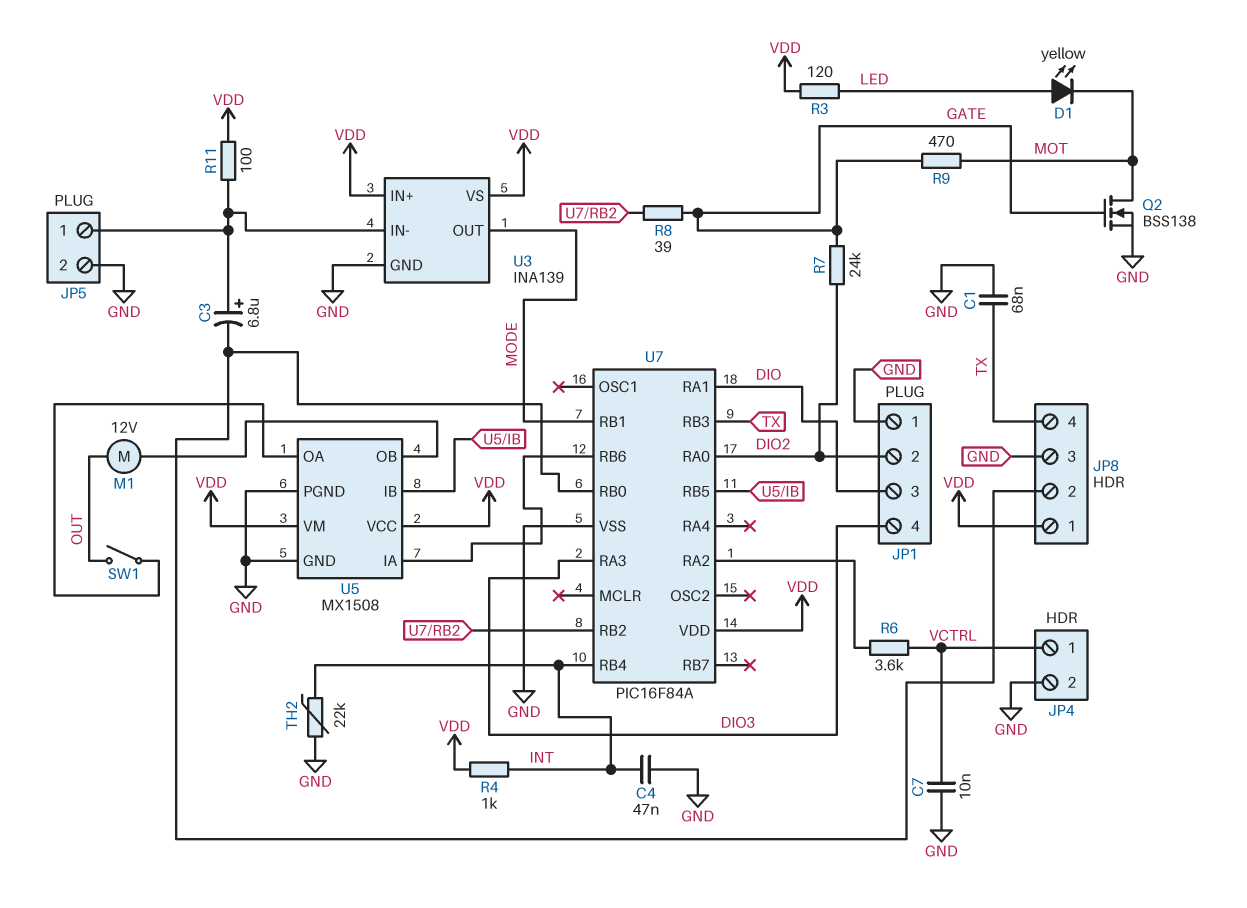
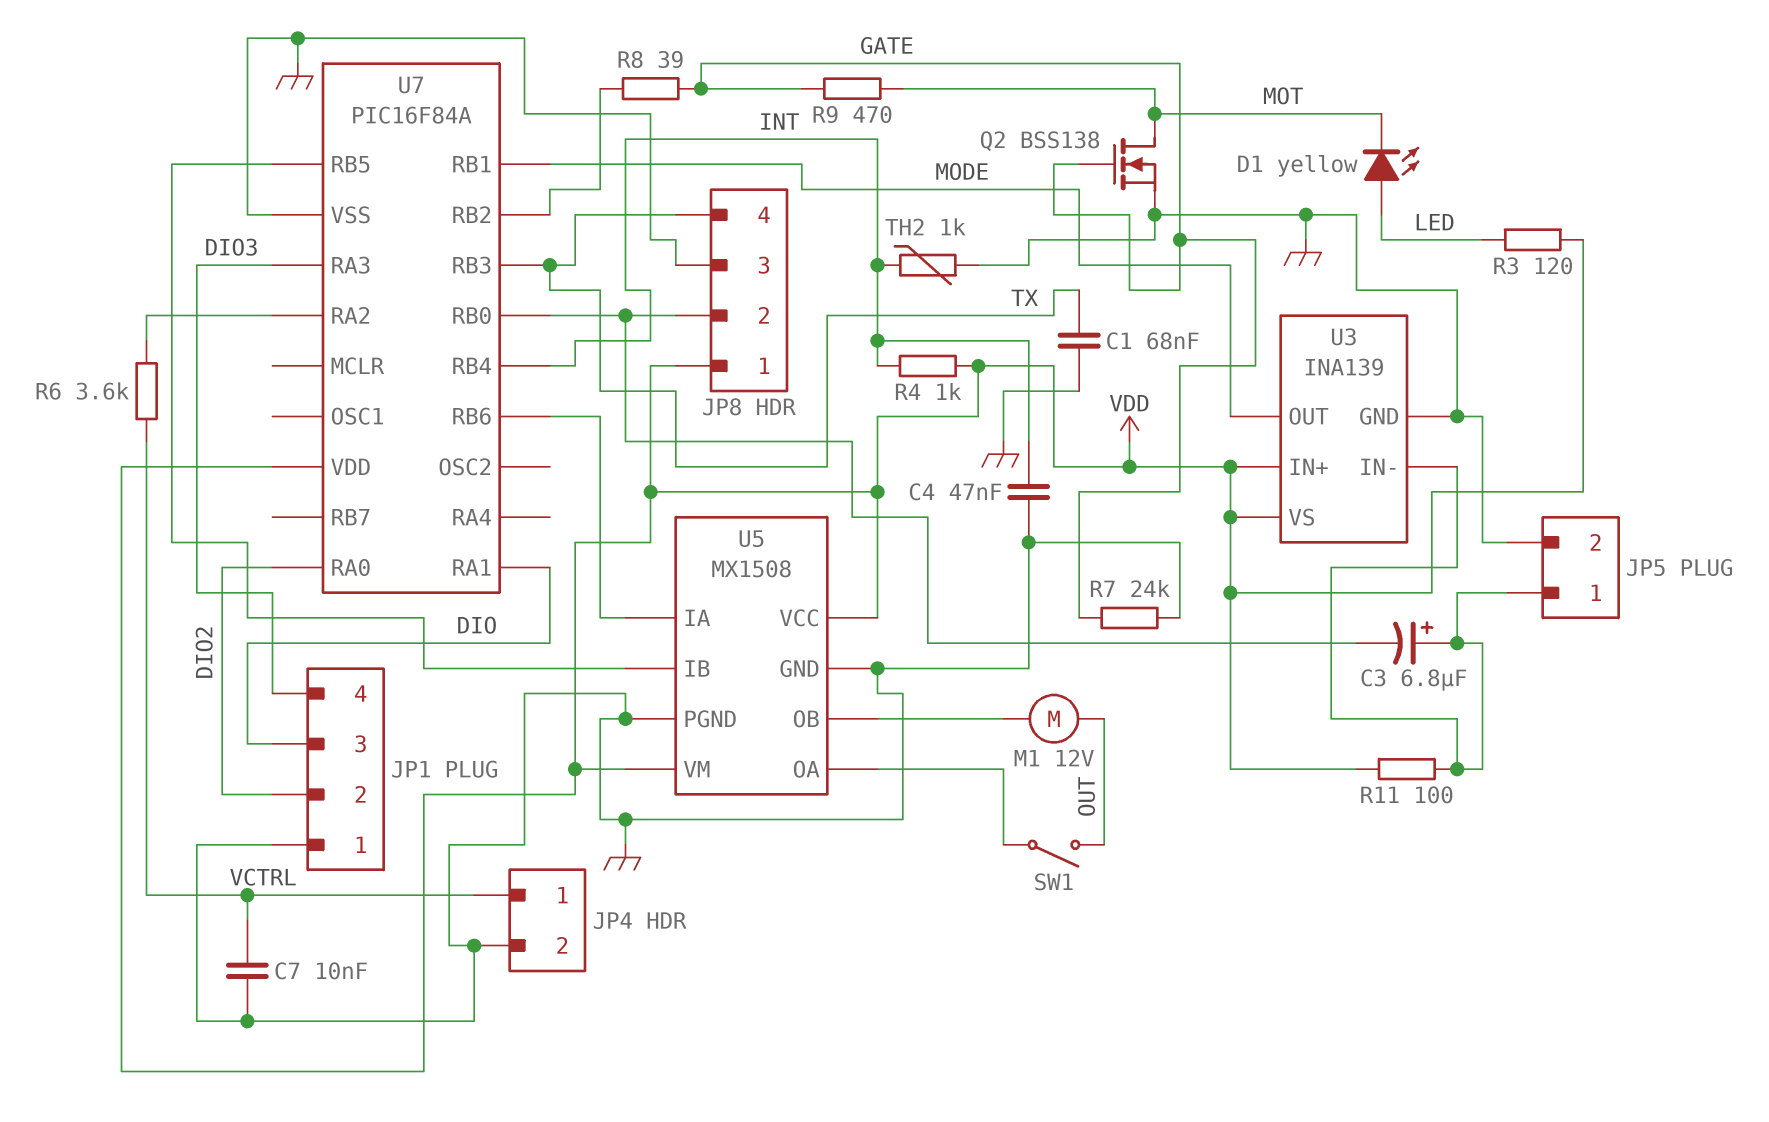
R7: 24k (DIO2, GATE) -> 24k (GATE, GND)
TH2: 22k (GND, INT) -> 1k (GND, INT)

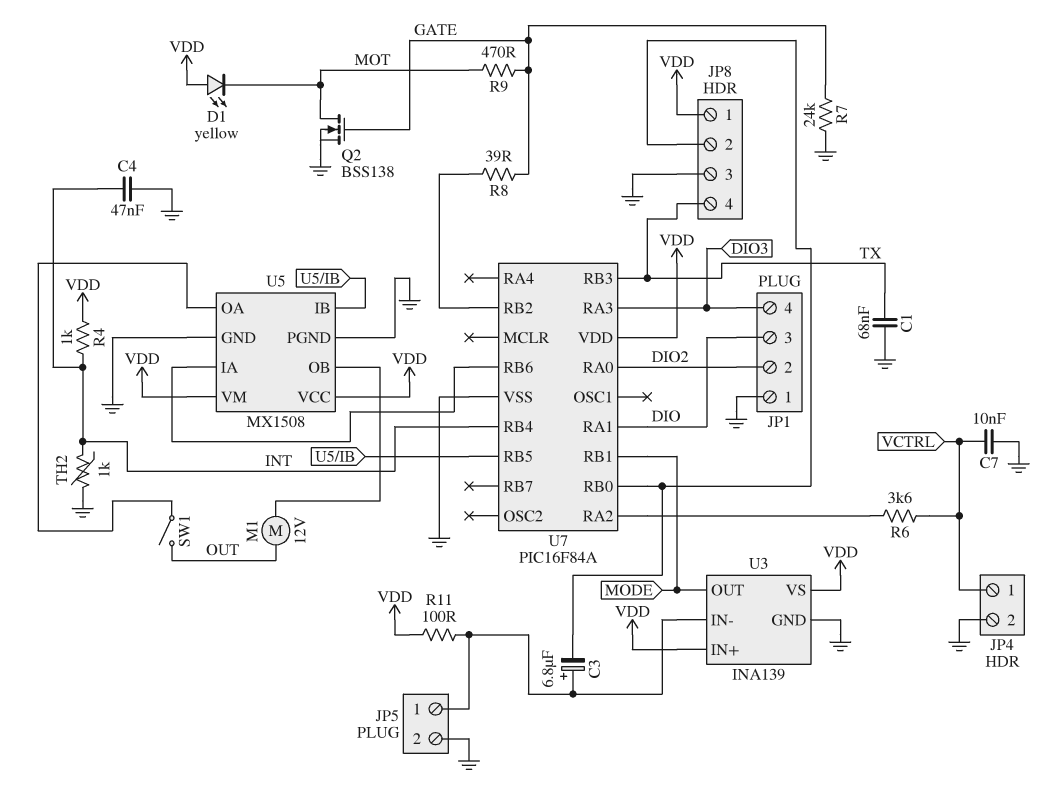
D1: LED yellow (A LED, K MOT) -> LED yellow (A VDD, K MOT)
R3: 120 (LED, VDD) -> none

